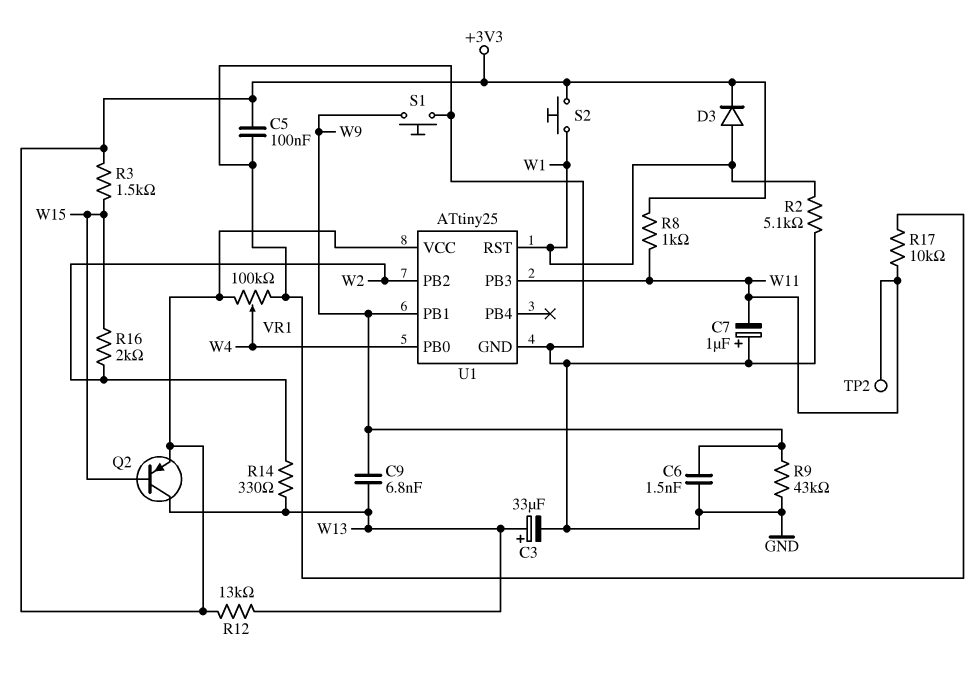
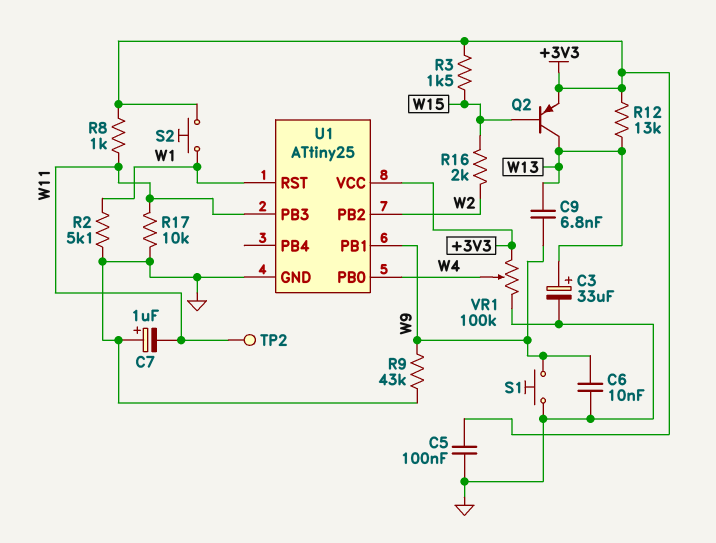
C6: 1.5nF (GND, W9) -> 10nF (GND, W9)
D3: diode (A W1, K +3V3) -> none
R14: 330 (W2, W13) -> none

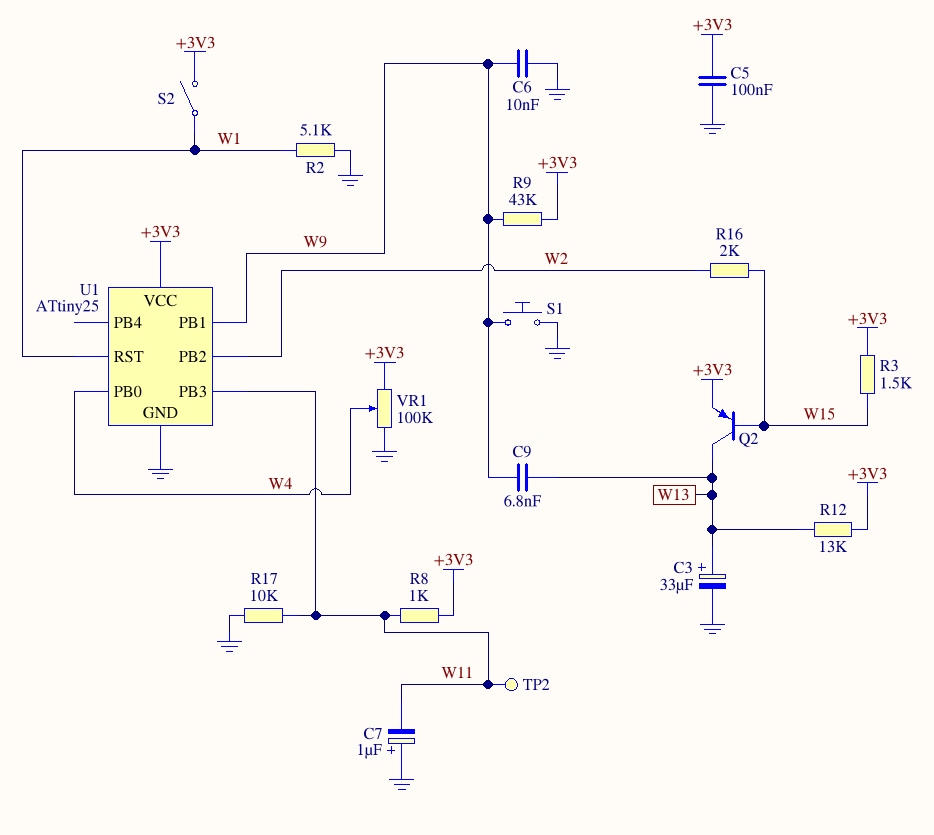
R9: 43k (GND, W9) -> 43k (+3V3, W9)
S2: button (+3V3, W1) -> switch (+3V3, W1)

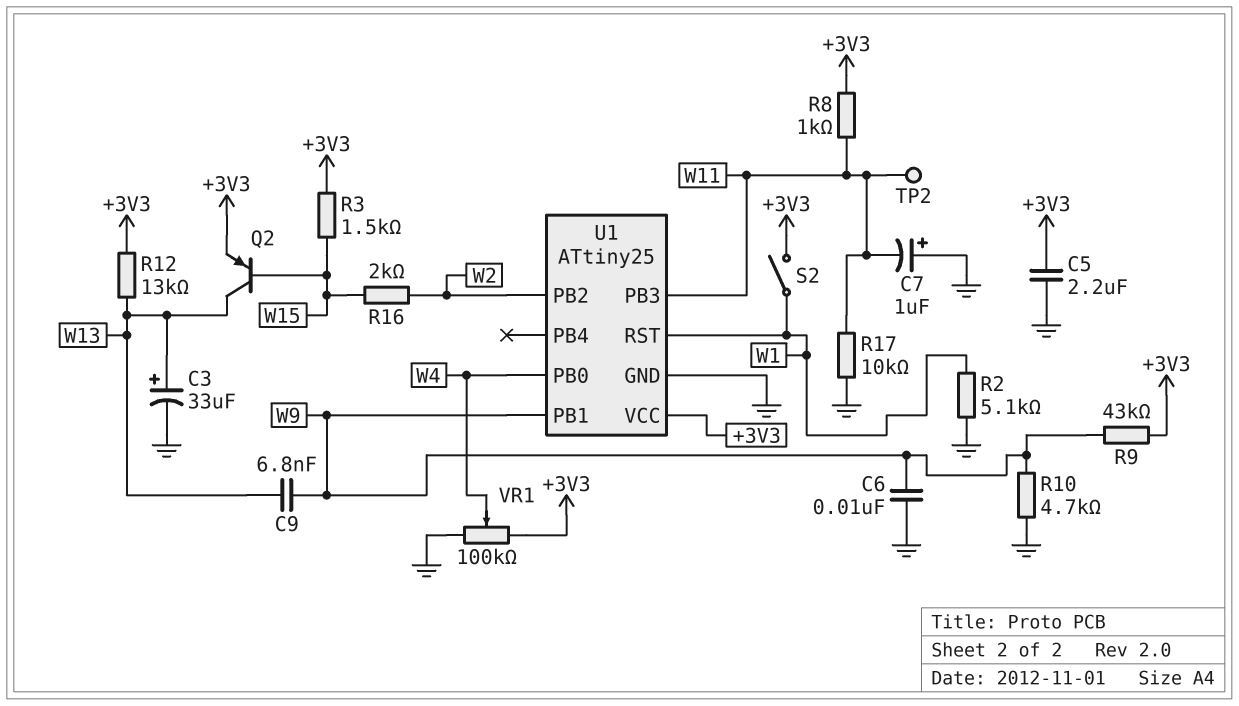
C5: 100nF (+3V3, GND) -> 2.2uF (+3V3, GND)
R10: none -> 4.7k (GND, W9)
S1: button (GND, W9) -> none

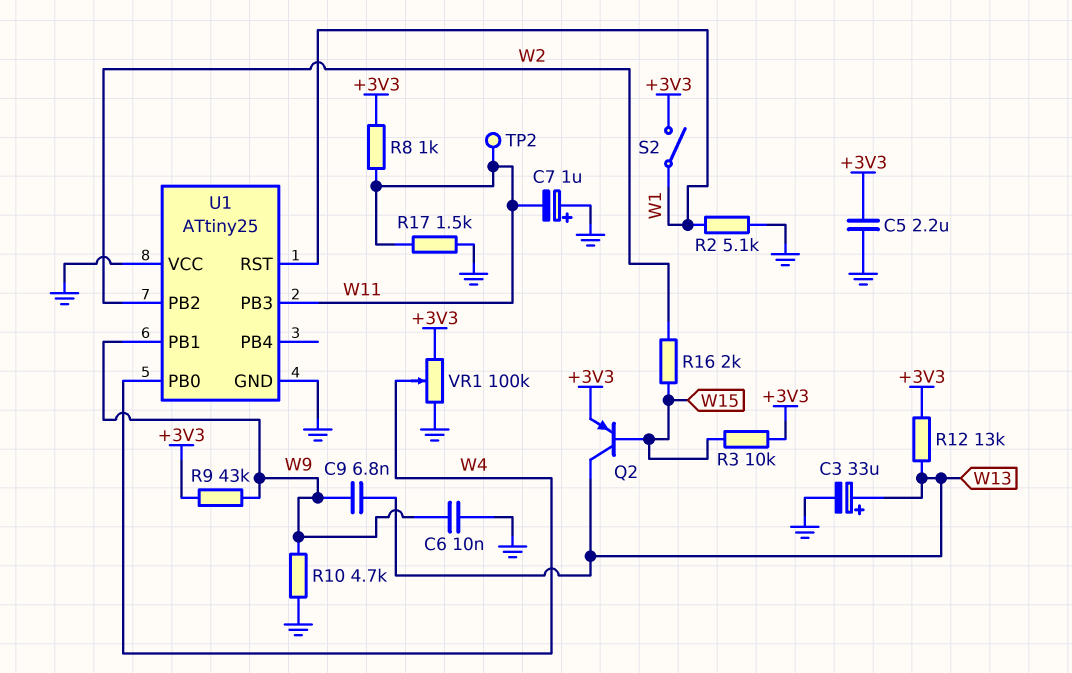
R3: 1.5k (+3V3, W15) -> 10k (+3V3, W15)
R17: 10k (GND, W11) -> 1.5k (GND, W11)
U1 pin VCC: +3V3 -> GND

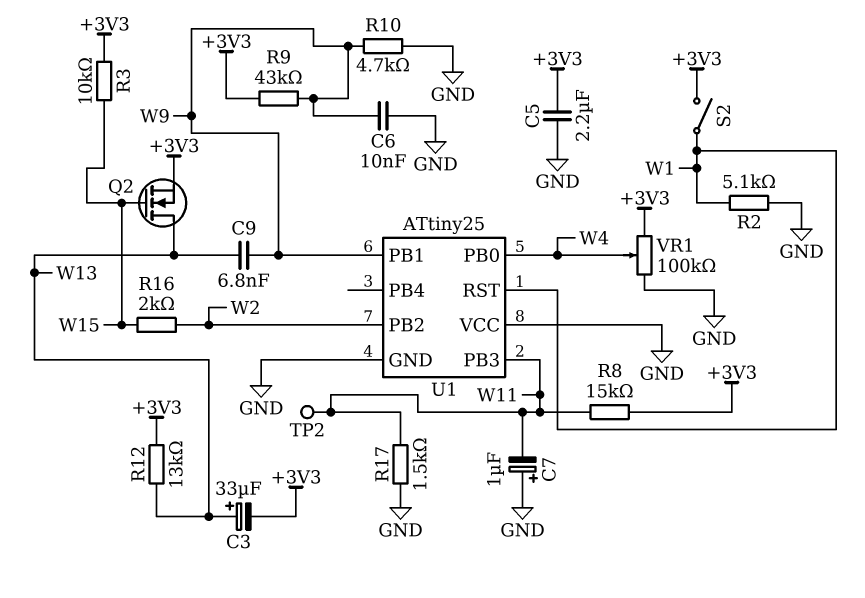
C3: 33uF (plus W13, minus GND) -> 33uF (plus W13, minus +3V3)
Q2: PNP (B W15, C W13, E +3V3) -> NMOS (G W15, D W13, S +3V3)
R8: 1k (+3V3, W11) -> 15k (+3V3, W11)

